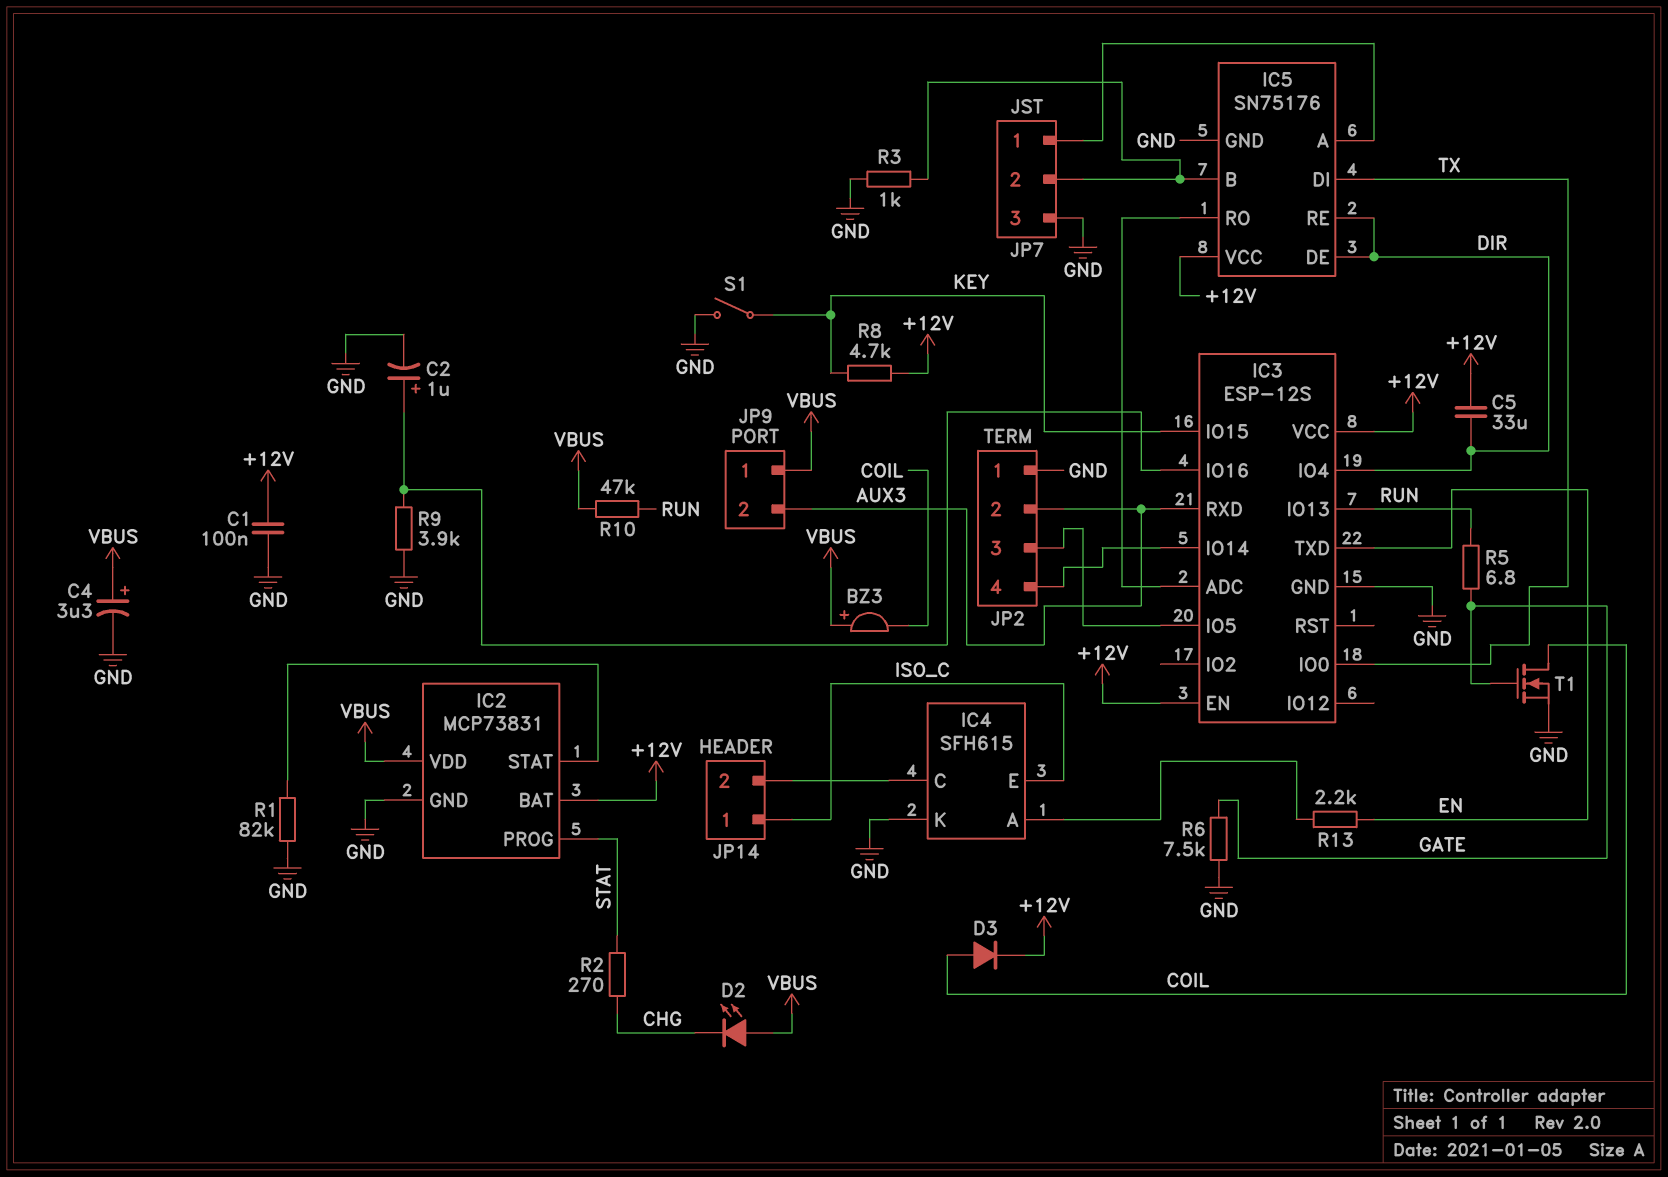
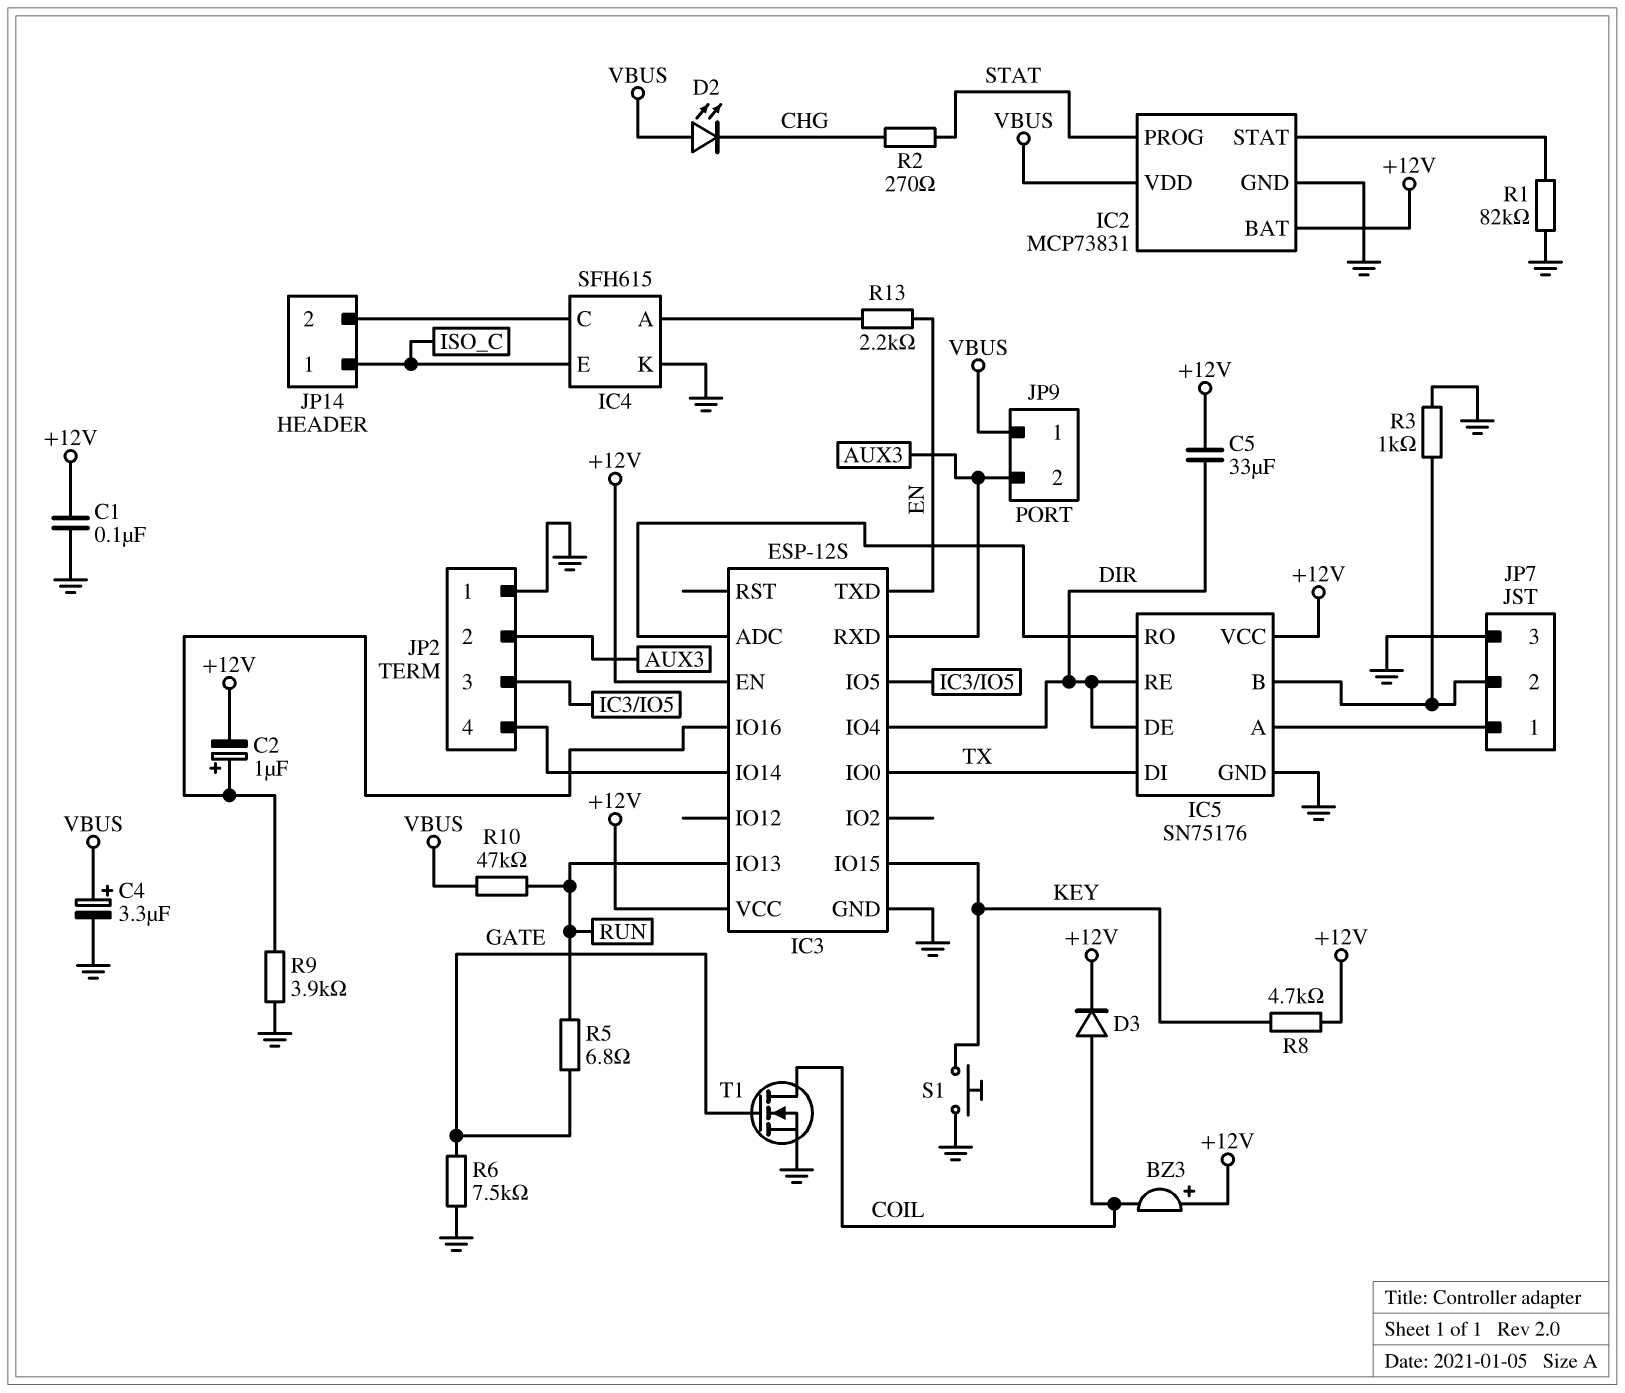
BZ3: buzzer (plus VBUS, minus COIL) -> buzzer (plus +12V, minus COIL)
C2: 1uF (plus IC3/IO16, minus GND) -> 1uF (plus IC3/IO16, minus +12V)
S1: switch (GND, KEY) -> button (GND, KEY)

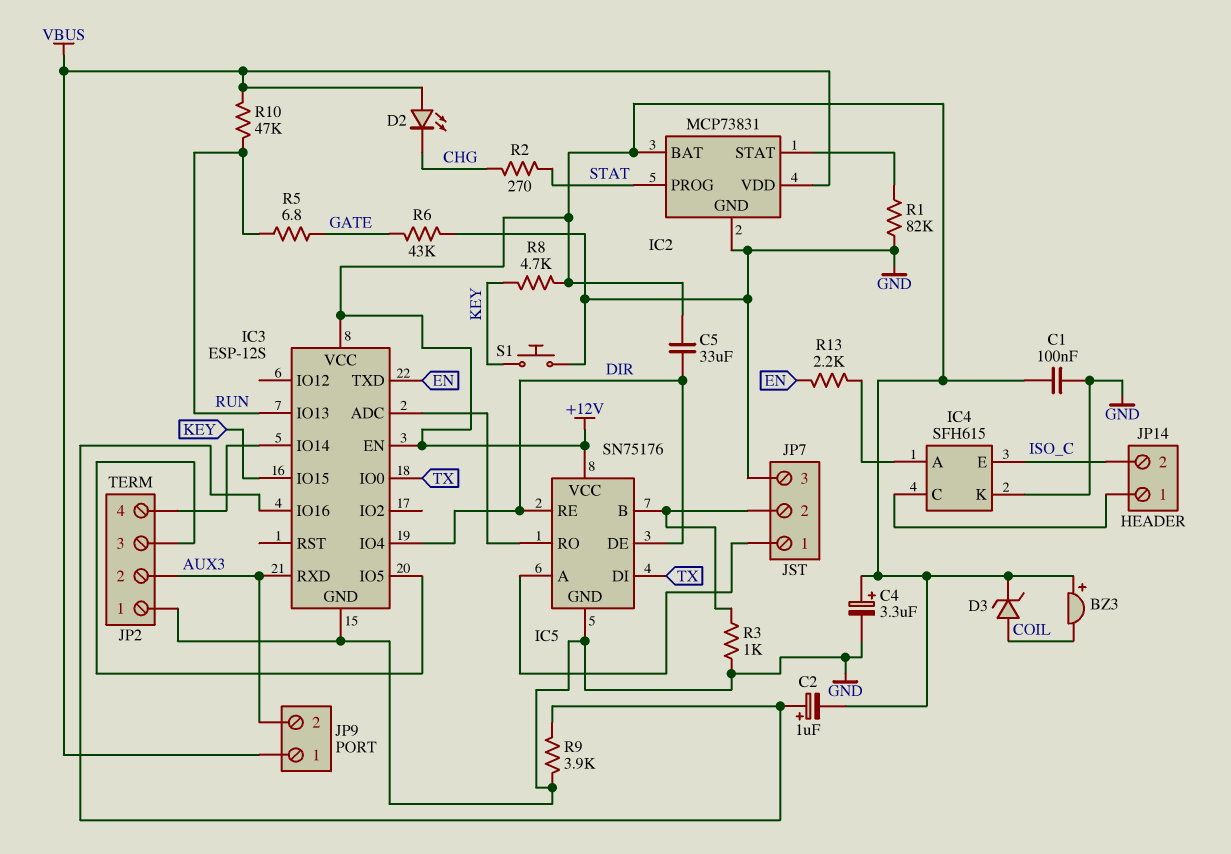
C4: 3.3uF (plus VBUS, minus GND) -> 3.3uF (plus +12V, minus GND)
D3: diode (A COIL, K +12V) -> zener (A COIL, K +12V)
JP14 pin 1: ISO_C -> IC4/C
JP14 pin 2: IC4/C -> ISO_C
R6: 7.5k (GATE, GND) -> 43k (GATE, GND)
T1: NMOS (G GATE, D COIL, S GND) -> none

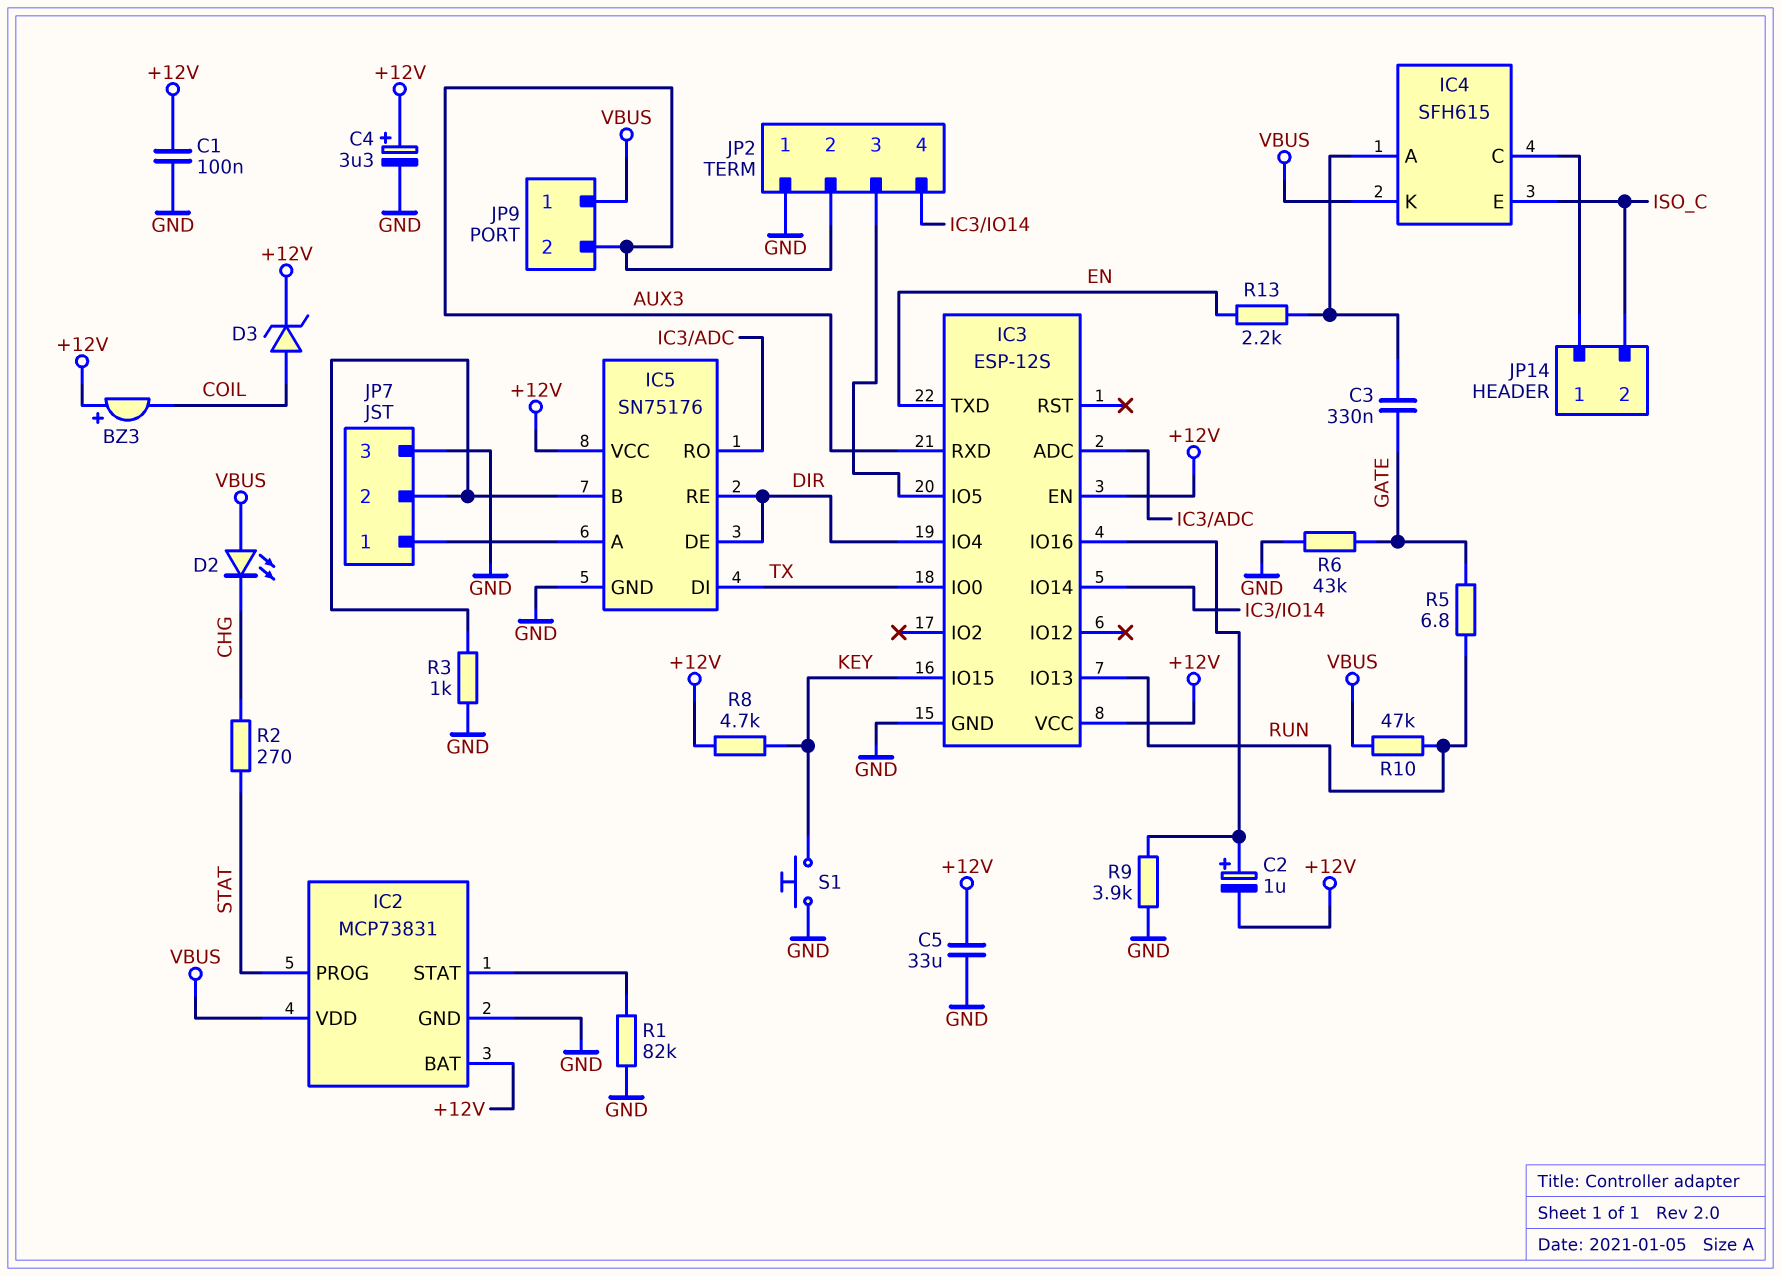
C3: none -> 330nF (GATE, IC4/A)
C5: 33uF (+12V, DIR) -> 33uF (+12V, GND)
IC4 pin K: GND -> VBUS

